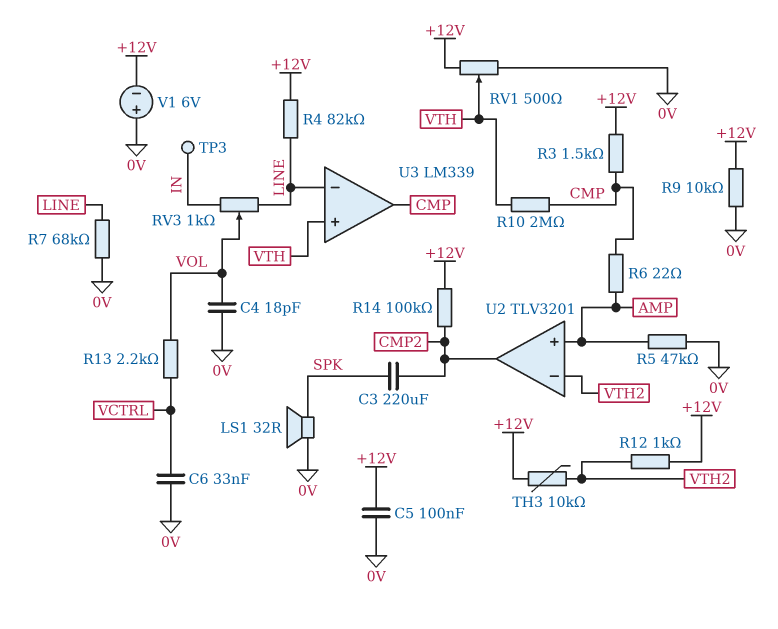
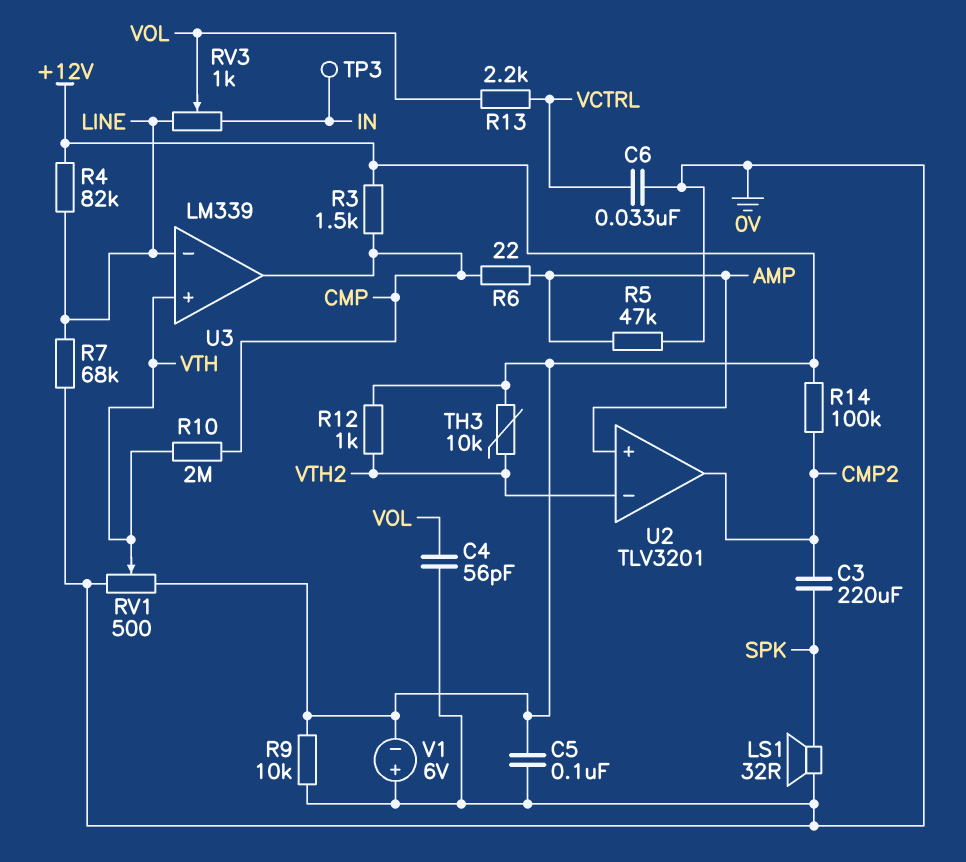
C4: 18pF (0V, VOL) -> 56pF (0V, VOL)

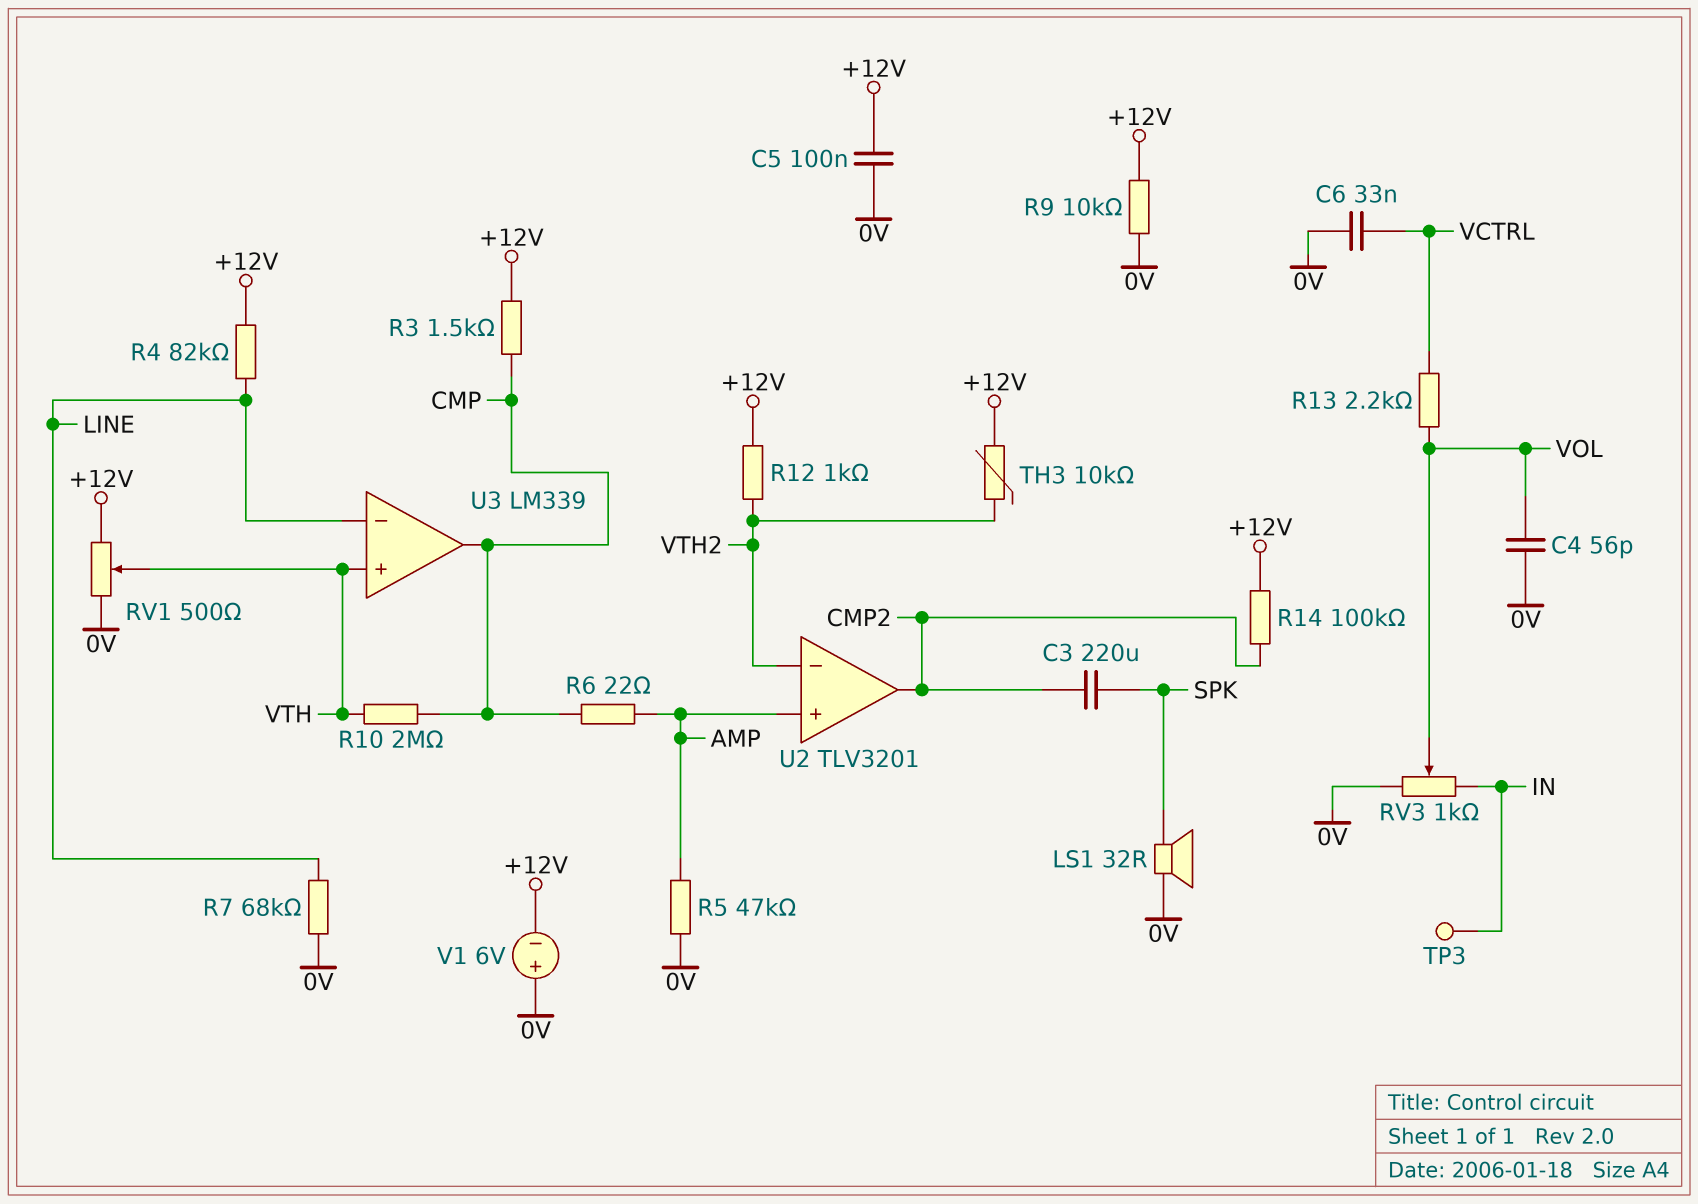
RV3: 1k (IN, LINE, wiper VOL) -> 1k (0V, IN, wiper VOL)

